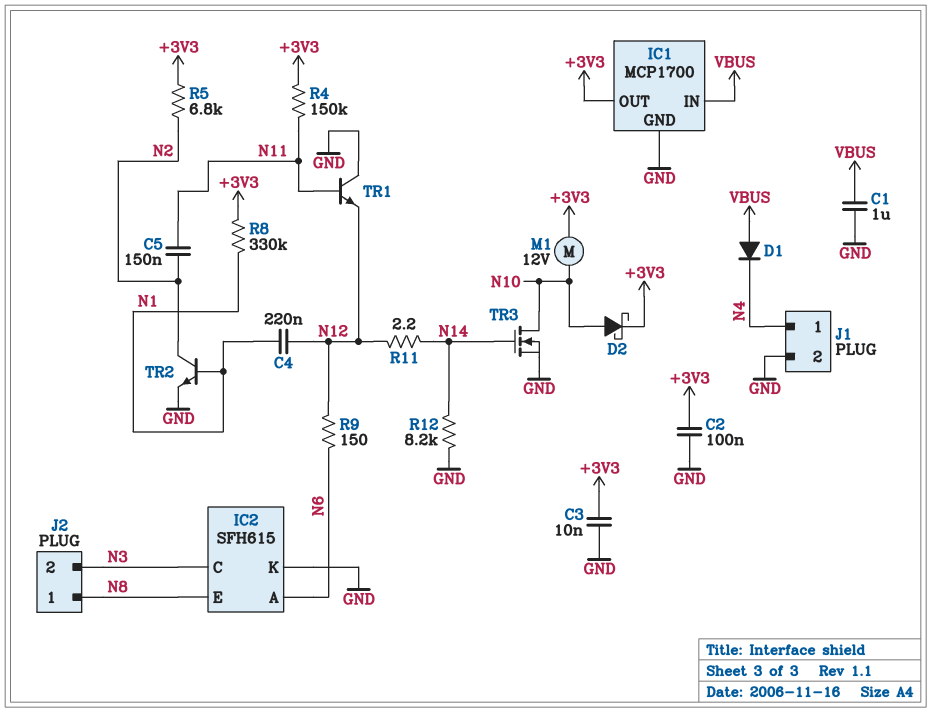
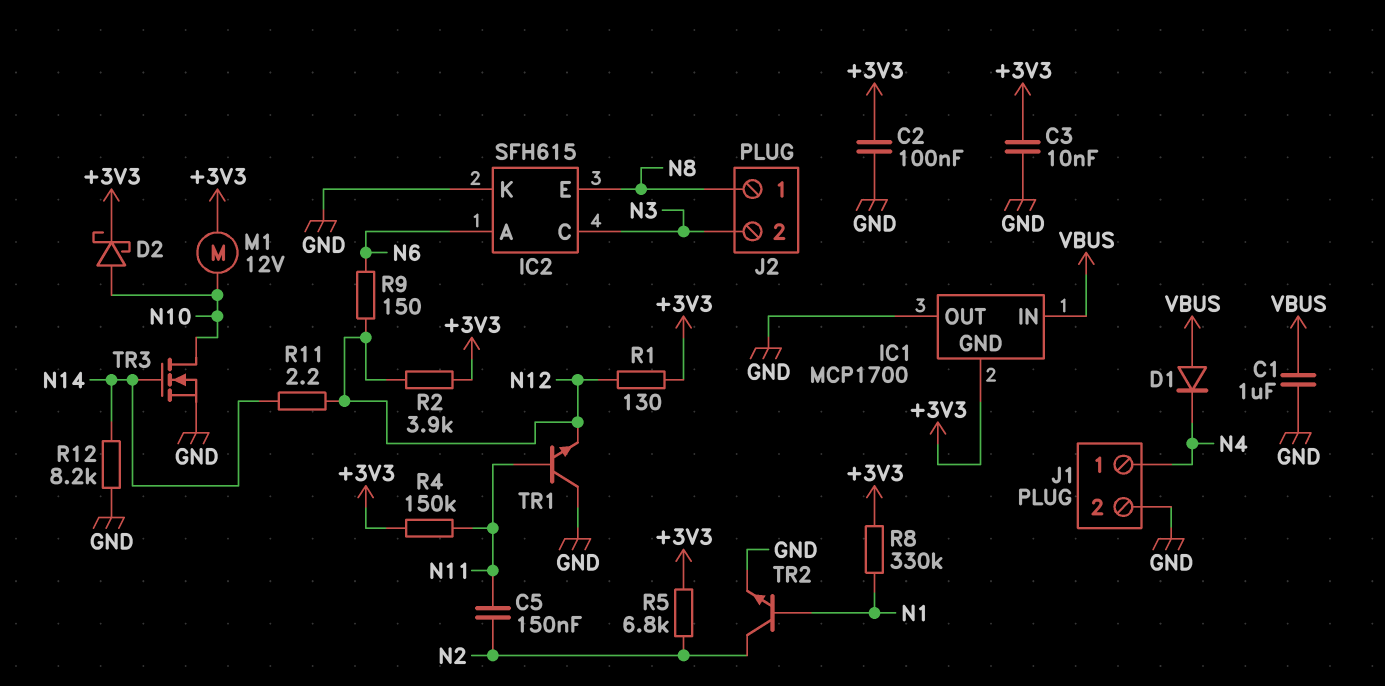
C4: 220nF (N1, N12) -> none
IC1 pin GND: GND -> +3V3
IC1 pin OUT: +3V3 -> GND
R1: none -> 130 (+3V3, N12)
R2: none -> 3.9k (+3V3, N12)

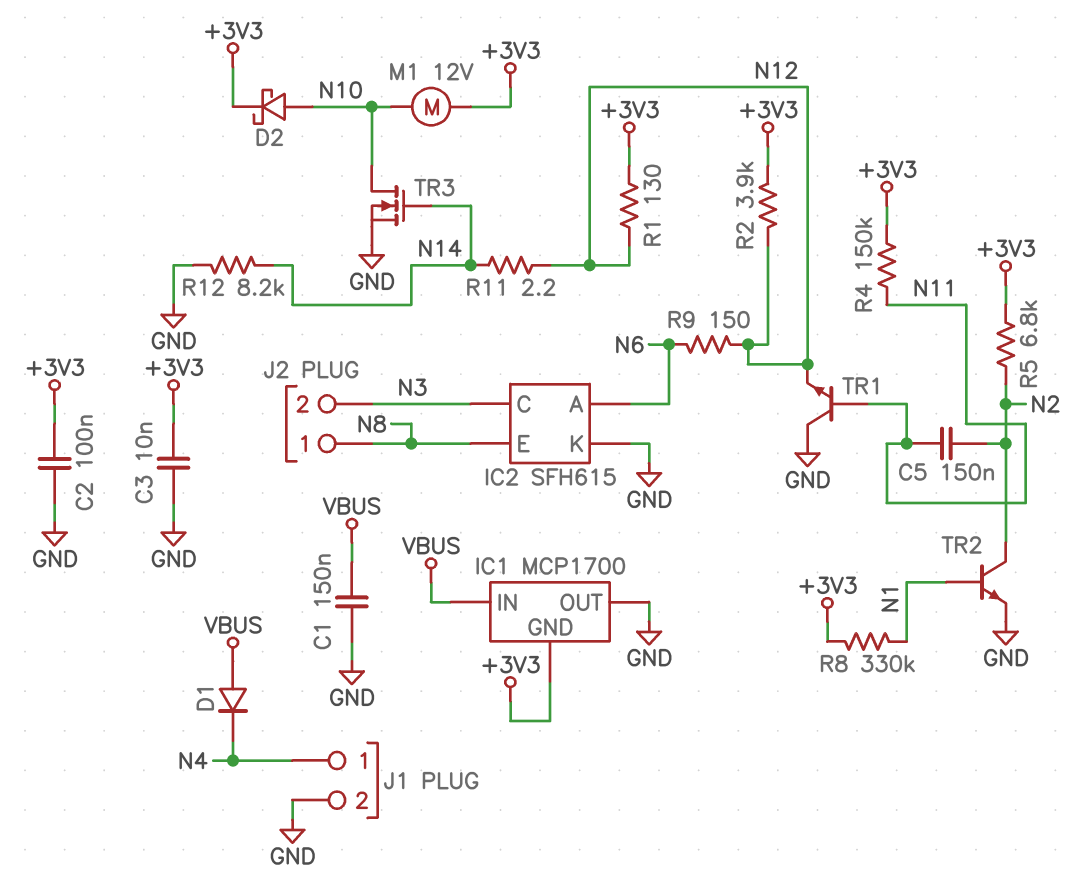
C1: 1uF (GND, VBUS) -> 150nF (GND, VBUS)

